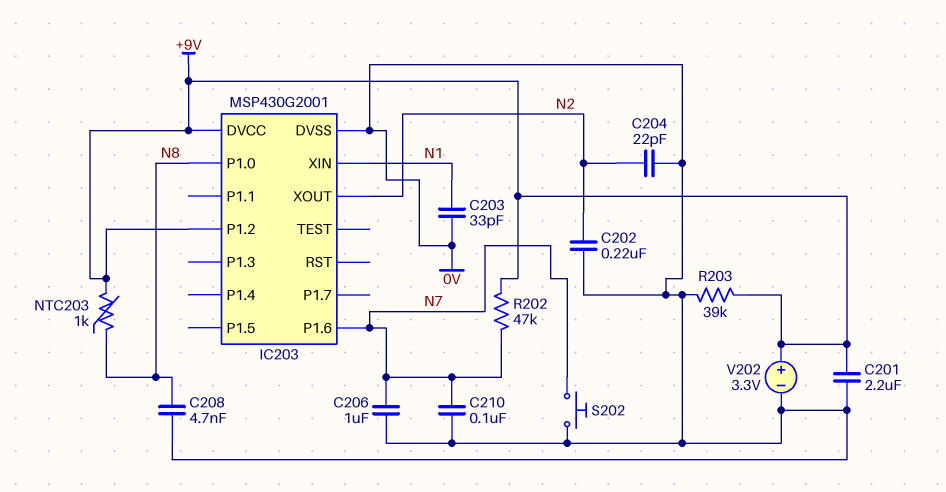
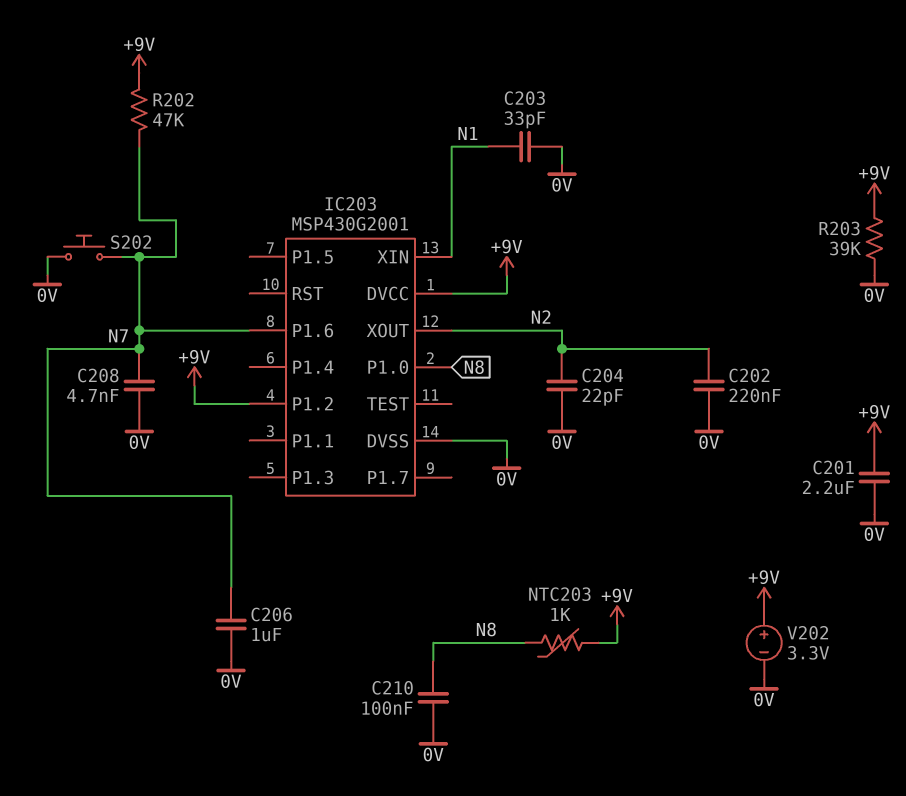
C208: 4.7nF (0V, N8) -> 4.7nF (0V, N7)
C210: 100nF (0V, N7) -> 100nF (0V, N8)

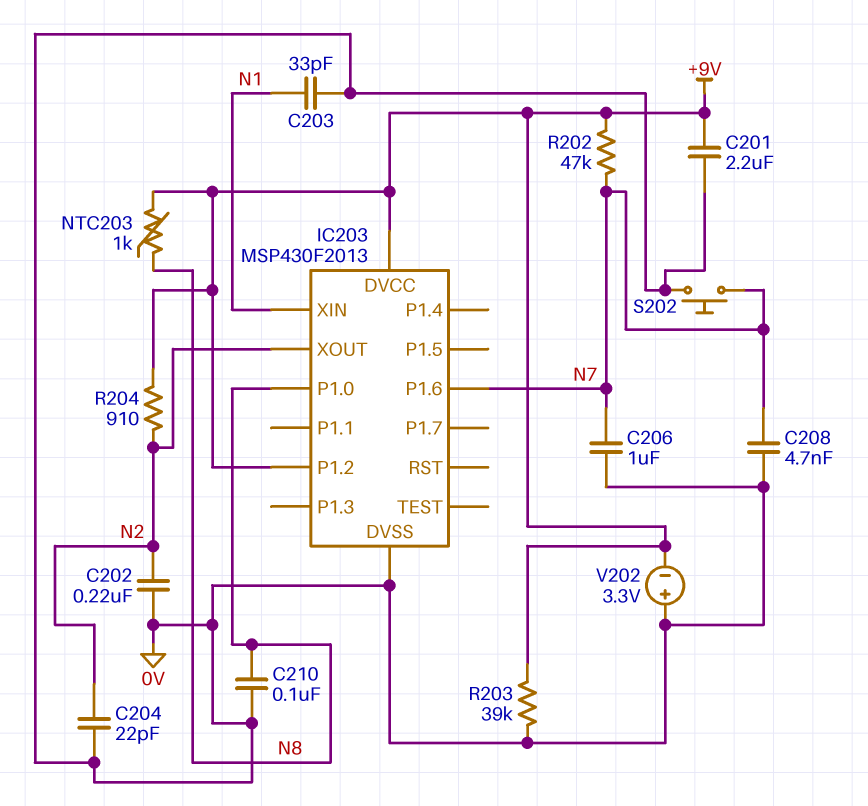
IC203: MSP430G2001 -> MSP430F2013
R204: none -> 910 (+9V, N2)
V202: 3.3V (plus +9V, minus 0V) -> 3.3V (plus 0V, minus +9V)

